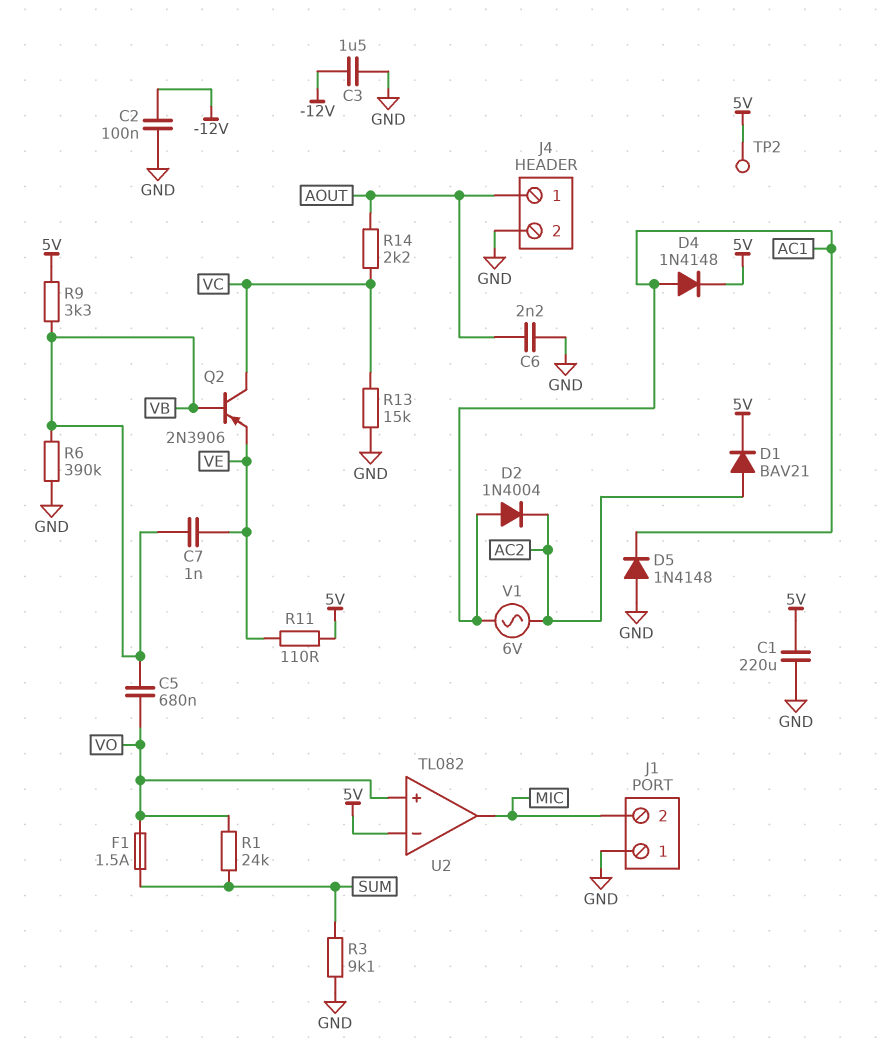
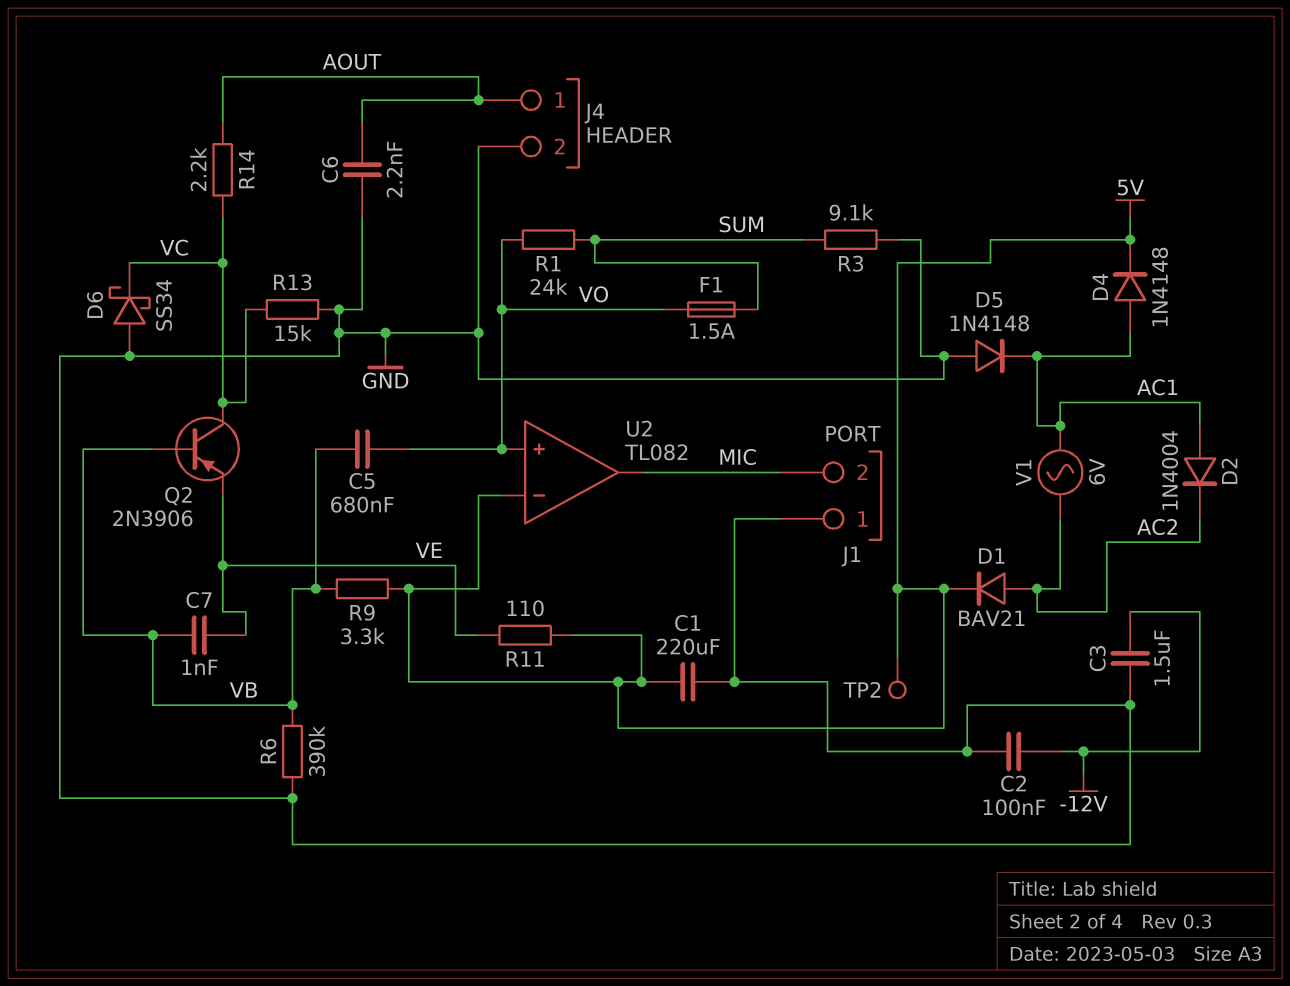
D6: none -> schottky SS34 (A GND, K VC)

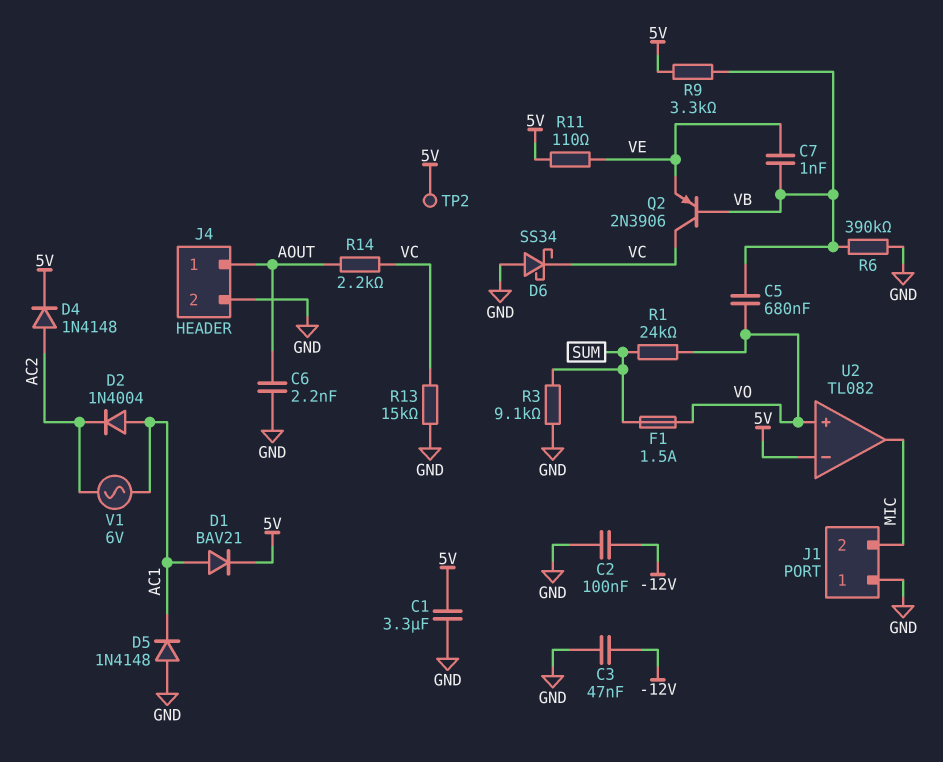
C1: 220uF (5V, GND) -> 3.3uF (5V, GND)
C3: 1.5uF (-12V, GND) -> 47nF (-12V, GND)
D1: diode BAV21 (A AC2, K 5V) -> diode BAV21 (A AC1, K 5V)
D4: diode 1N4148 (A AC1, K 5V) -> diode 1N4148 (A AC2, K 5V)

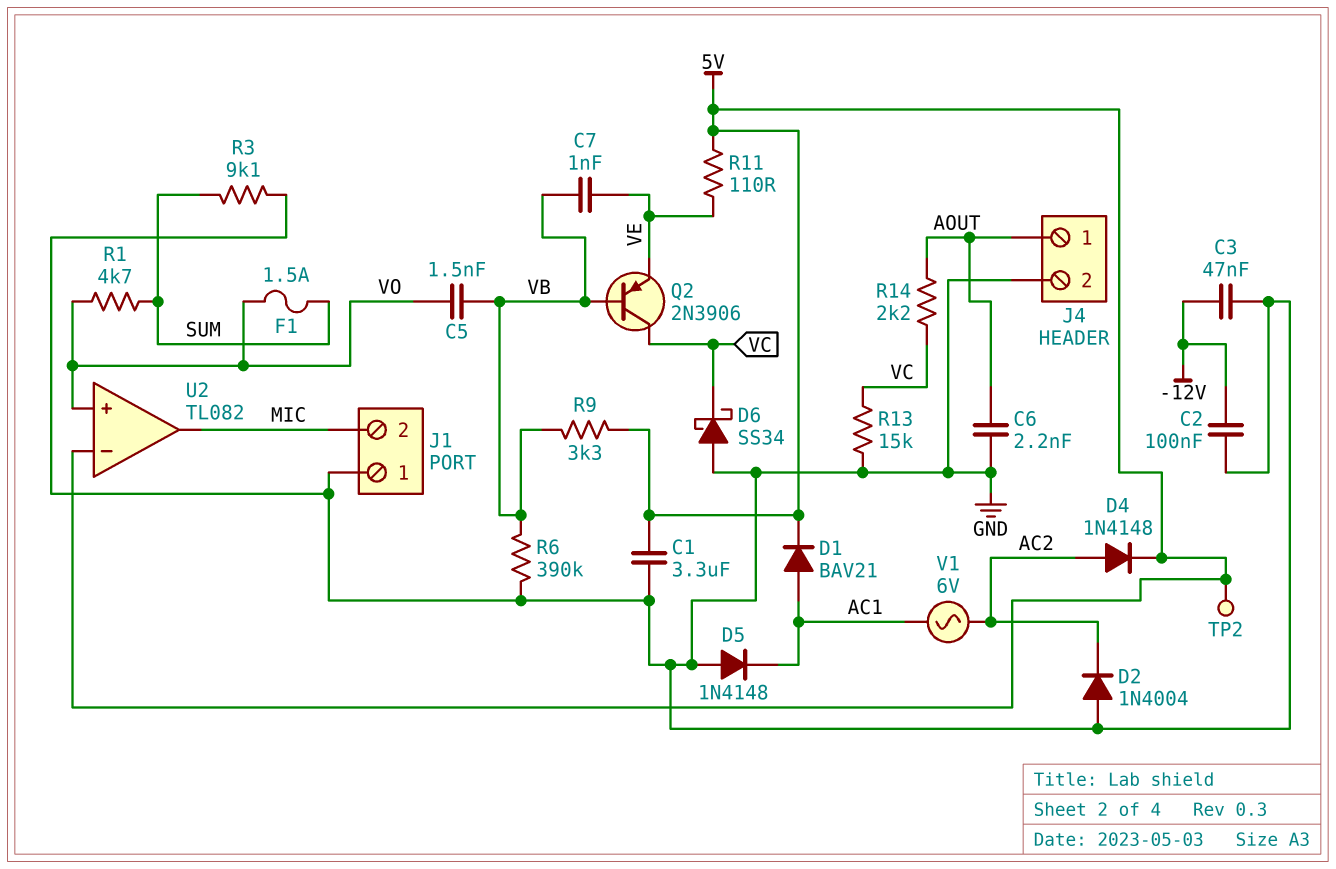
C5: 680nF (VB, VO) -> 1.5nF (VB, VO)
D2: diode 1N4004 (A AC1, K AC2) -> diode 1N4004 (A GND, K AC2)
R1: 24k (SUM, VO) -> 4.7k (SUM, VO)

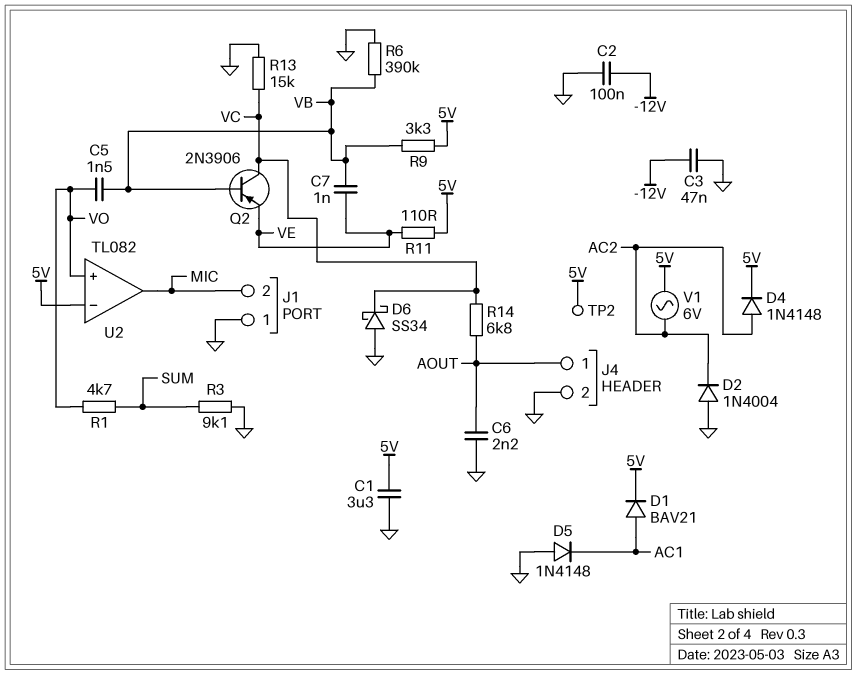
F1: 1.5A (SUM, VO) -> none
R14: 2.2k (AOUT, VC) -> 6.8k (AOUT, VC)
V1: AC 6V (AC1, AC2) -> AC 6V (5V, AC2)

